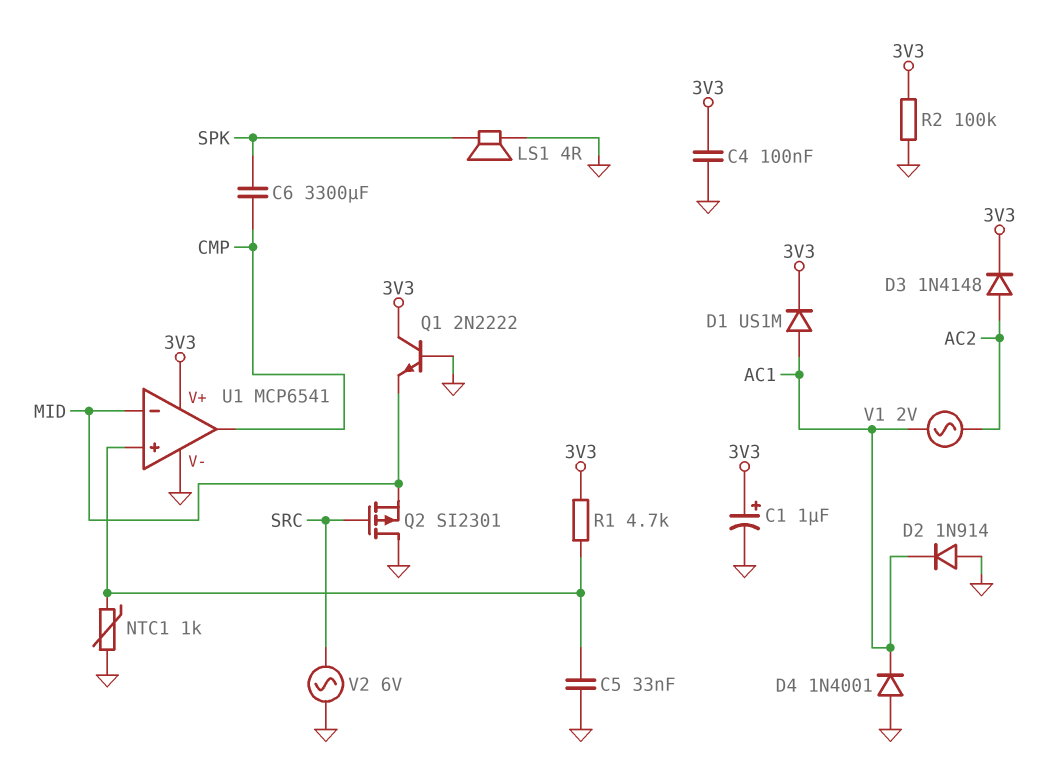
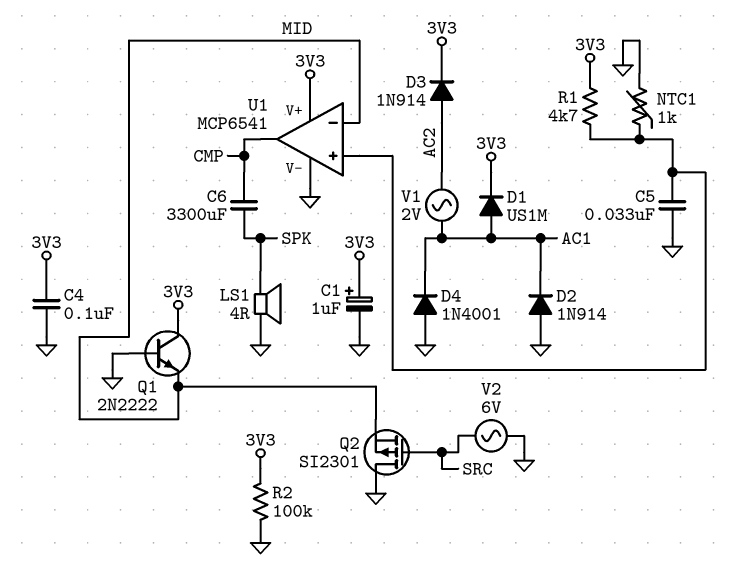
D3: diode 1N4148 (A AC2, K 3V3) -> diode 1N914 (A AC2, K 3V3)

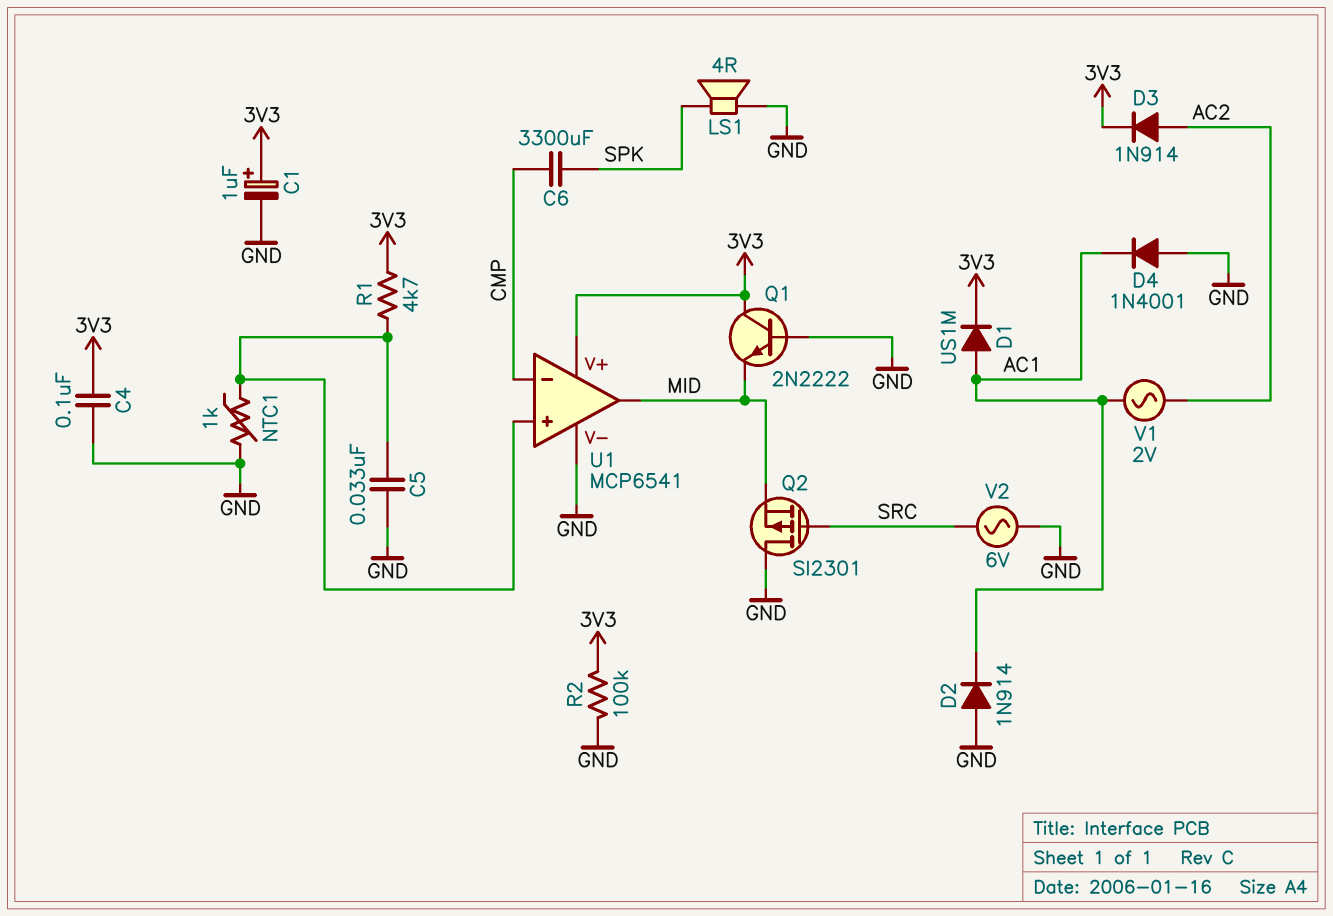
U1 pin in-: MID -> CMP
U1 pin out: CMP -> MID

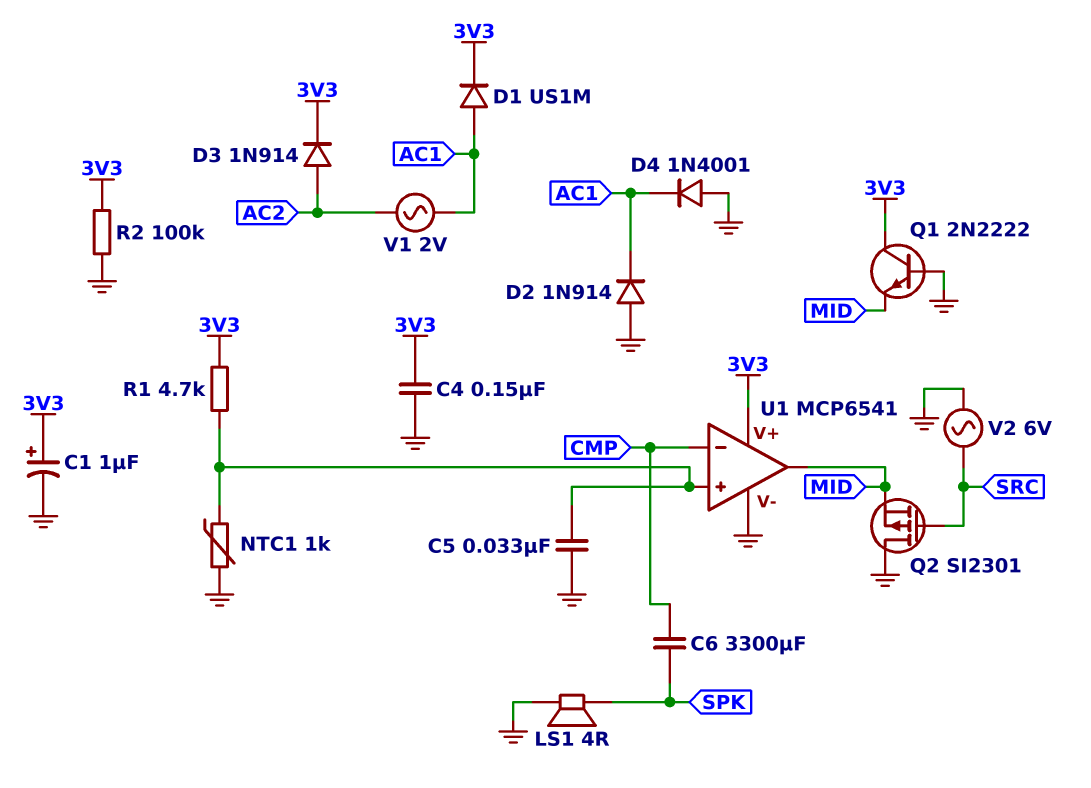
C4: 100nF (3V3, GND) -> 150nF (3V3, GND)

